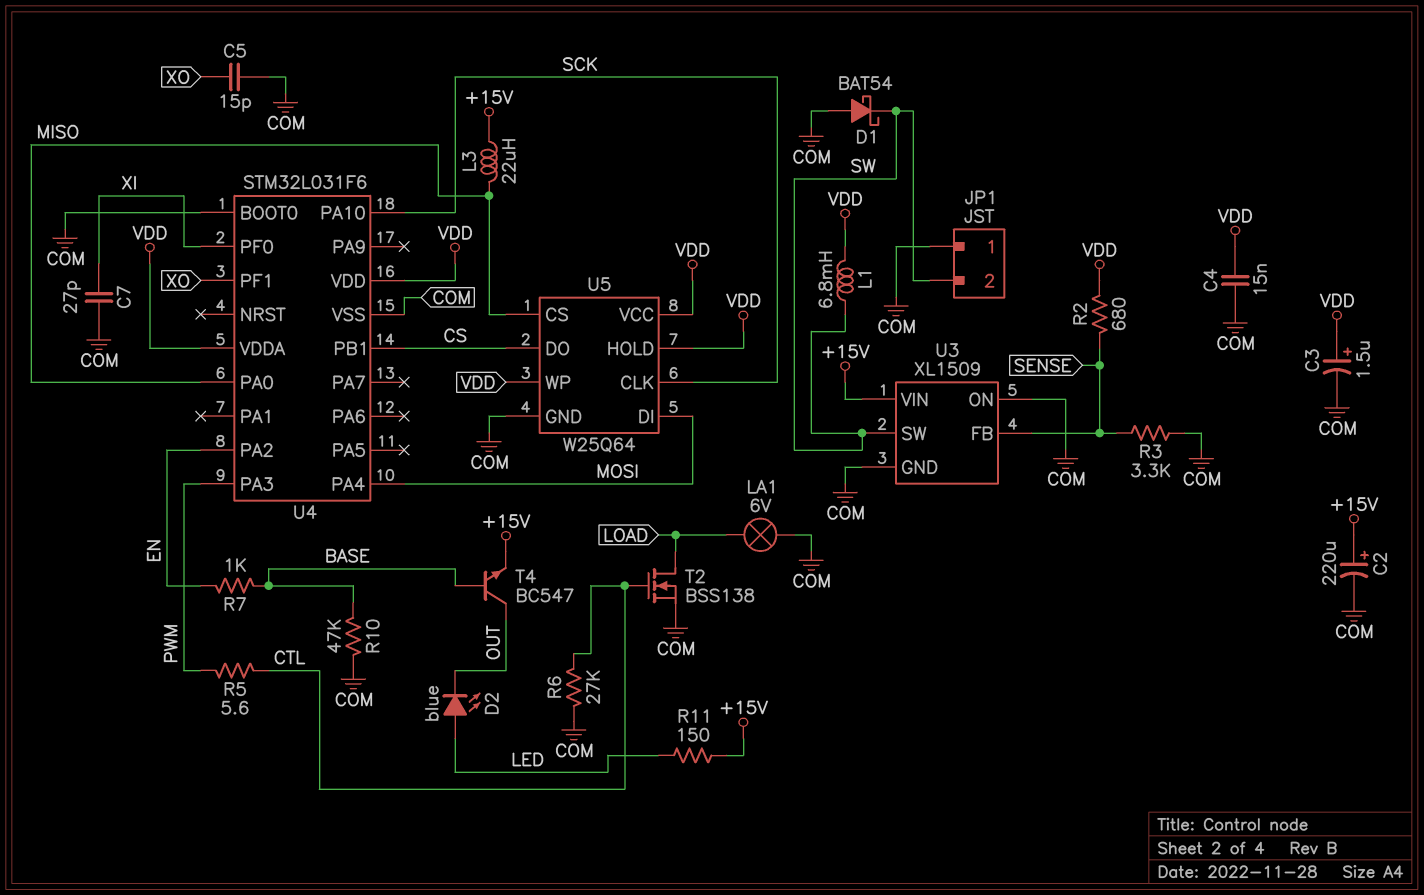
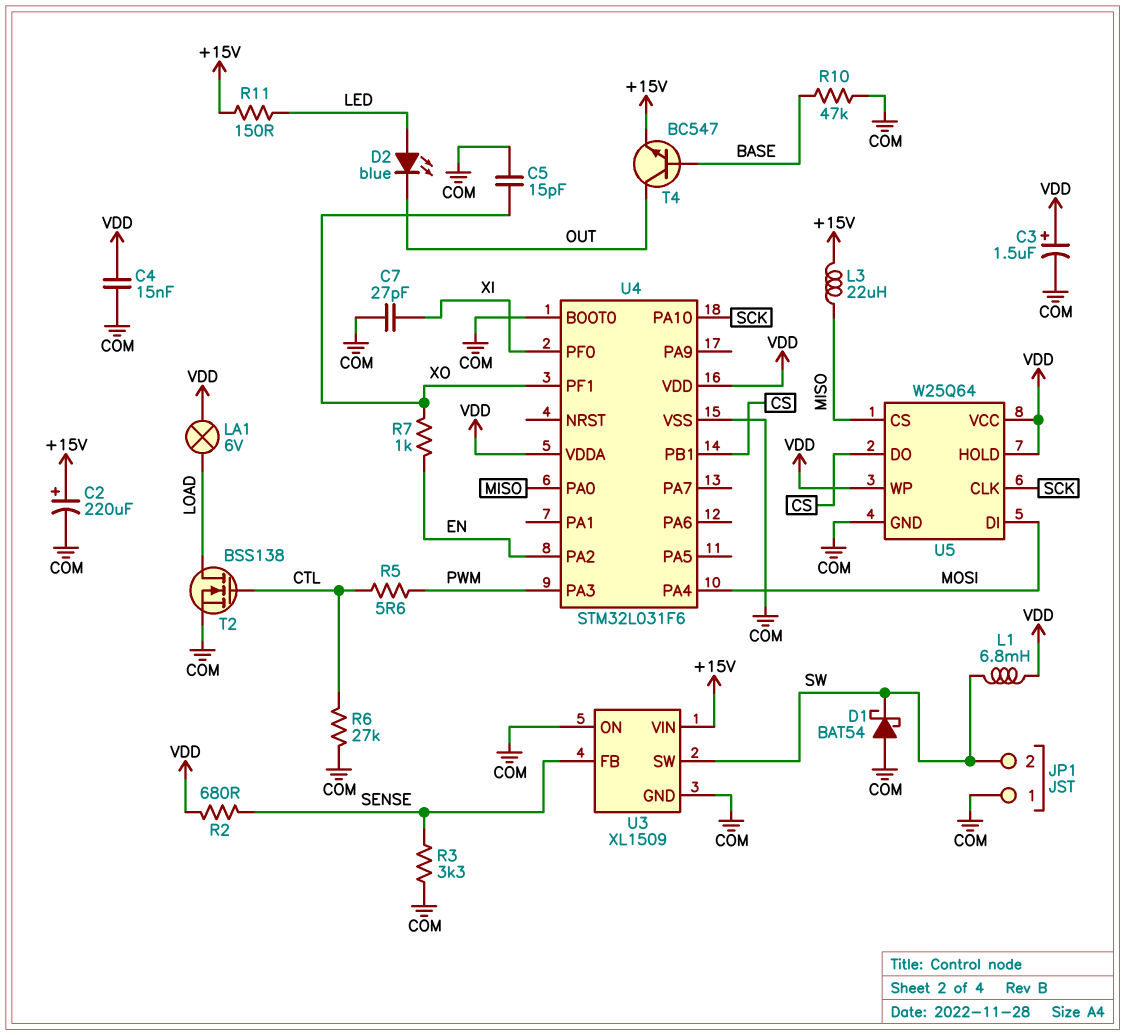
LA1: lamp 6V (COM, LOAD) -> lamp 6V (LOAD, VDD)
R7: 1k (BASE, EN) -> 1k (EN, XO)

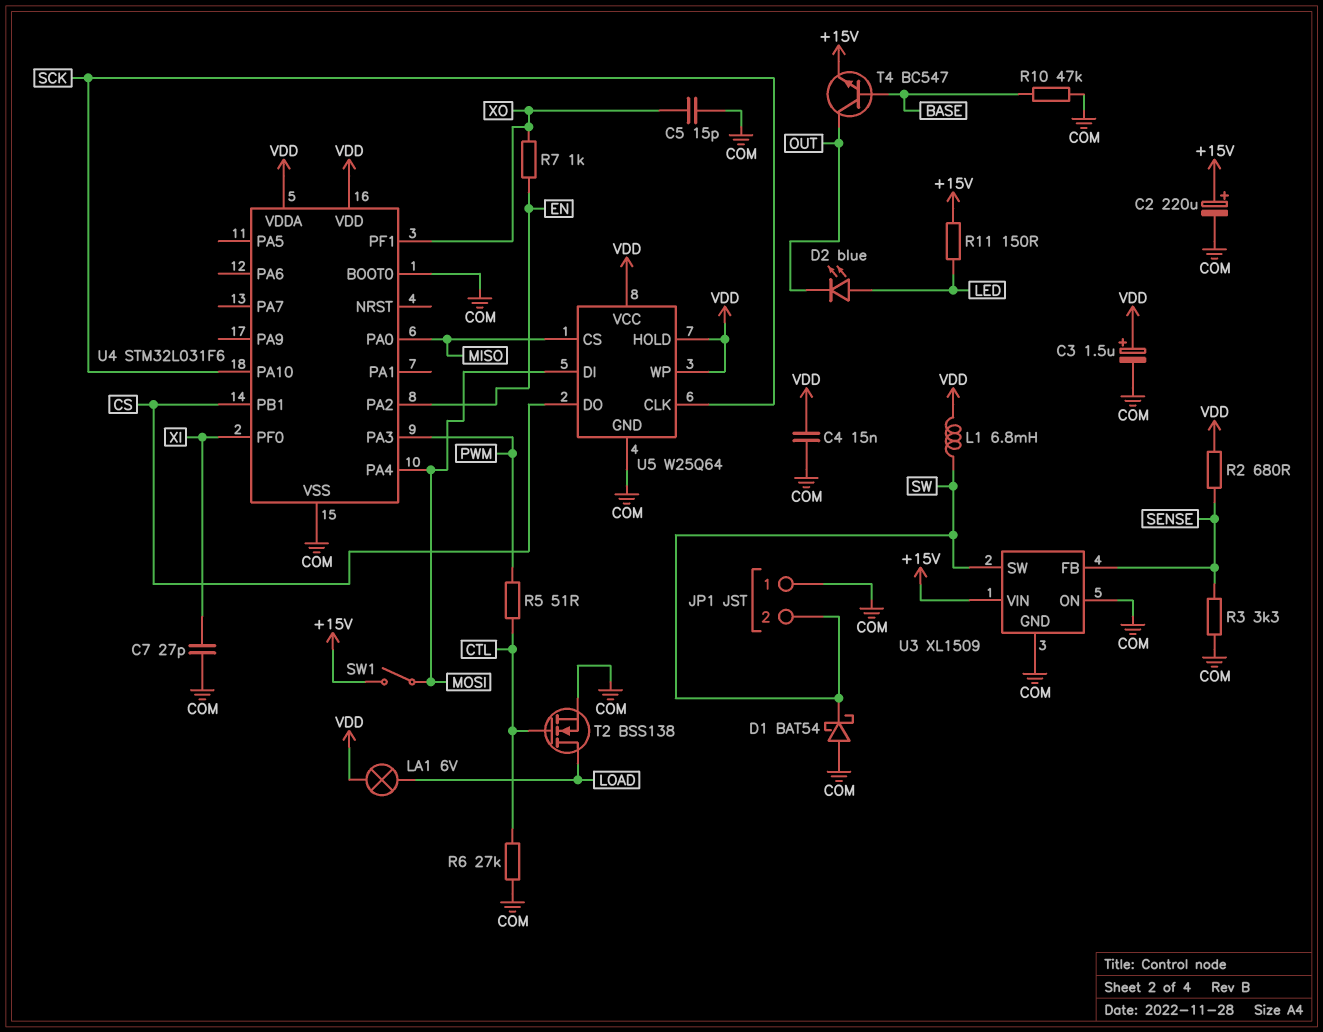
L3: 22uH (+15V, MISO) -> none
R5: 5.6 (CTL, PWM) -> 51 (CTL, PWM)
SW1: none -> switch (+15V, MOSI)

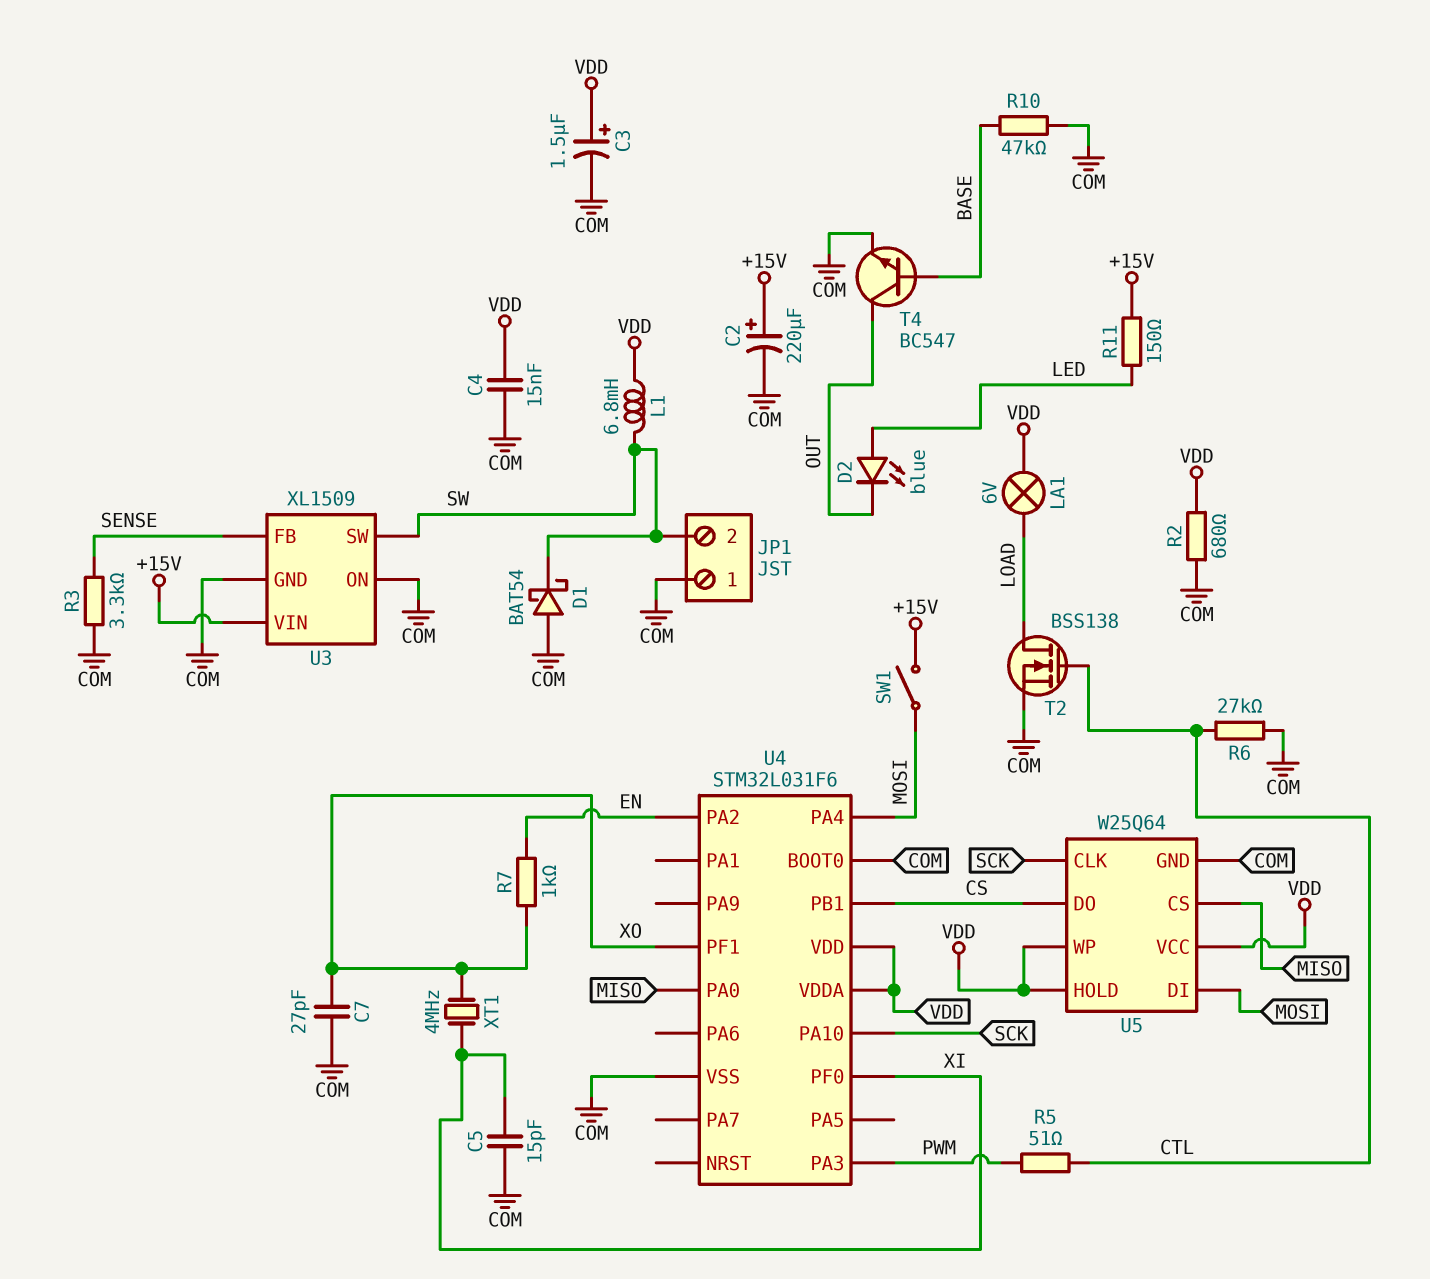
C5: 15pF (COM, XO) -> 15pF (COM, XI)
C7: 27pF (COM, XI) -> 27pF (COM, XO)
R2: 680 (SENSE, VDD) -> 680 (COM, VDD)
T4: NPN BC547 (B BASE, C OUT, E +15V) -> NPN BC547 (B BASE, C OUT, E COM)
XT1: none -> 4MHz (XI, XO)

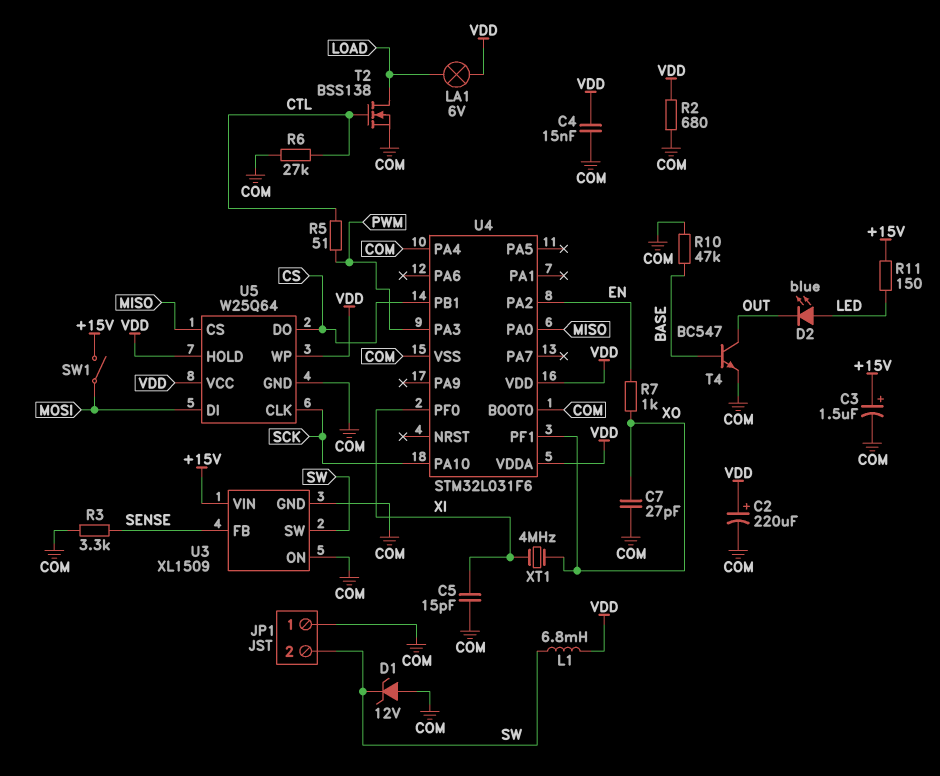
C2: 220uF (plus +15V, minus COM) -> 220uF (plus VDD, minus COM)
C3: 1.5uF (plus VDD, minus COM) -> 1.5uF (plus +15V, minus COM)
D1: schottky BAT54 (A COM, K SW) -> zener 12V (A COM, K SW)
U4 pin PA4: MOSI -> COM

